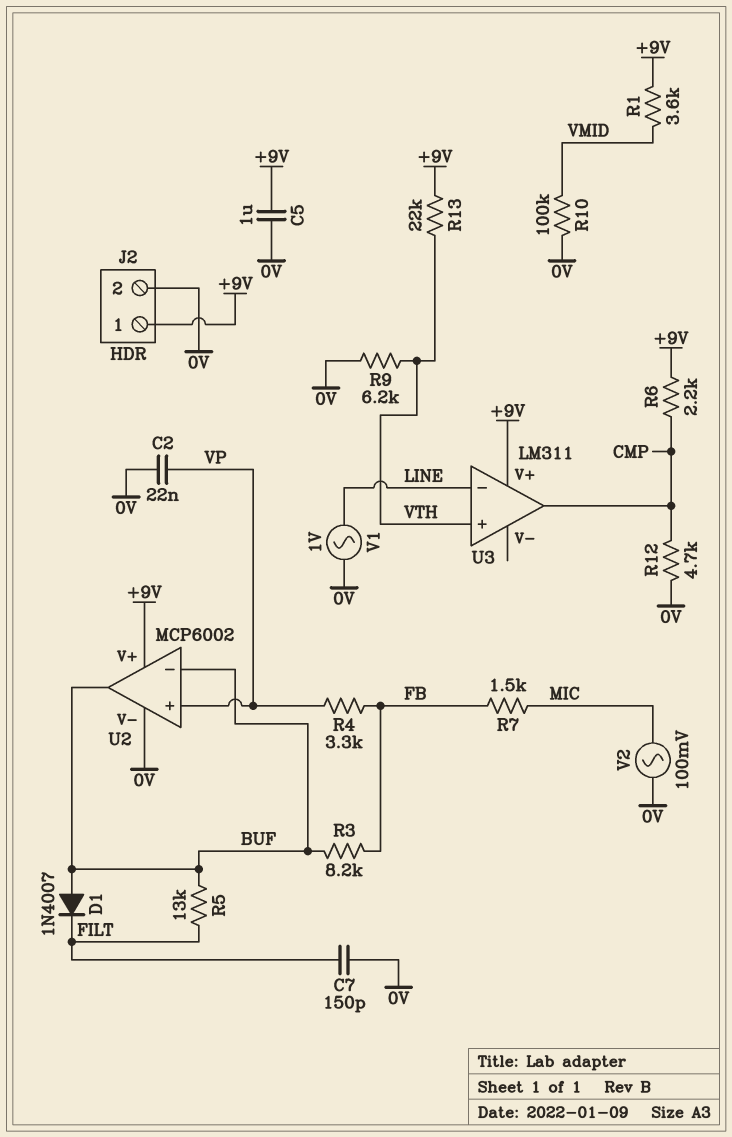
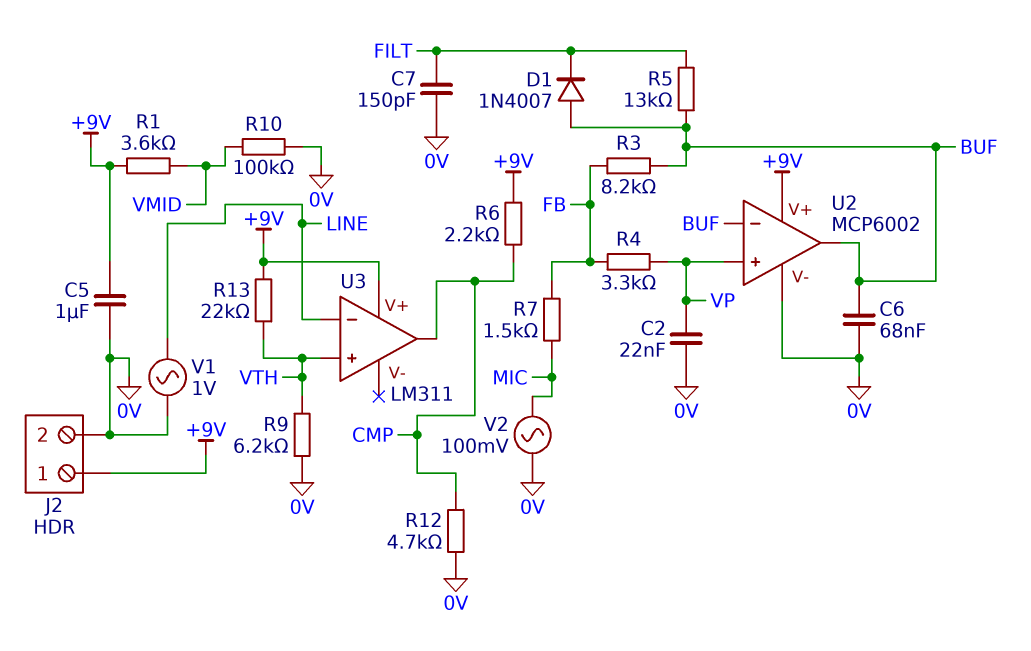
C6: none -> 68nF (0V, BUF)

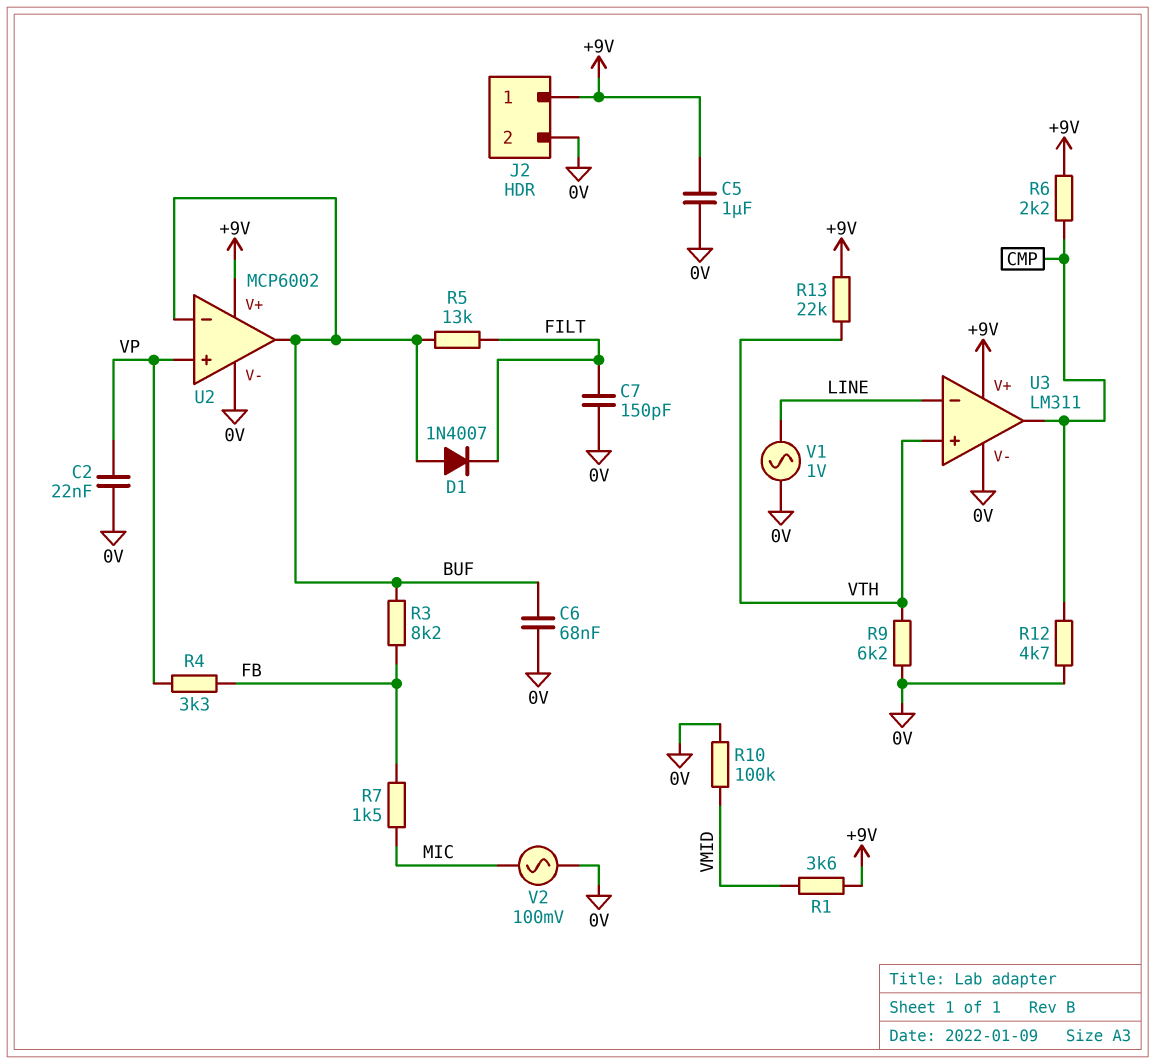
U3 pin V-: none -> 0V

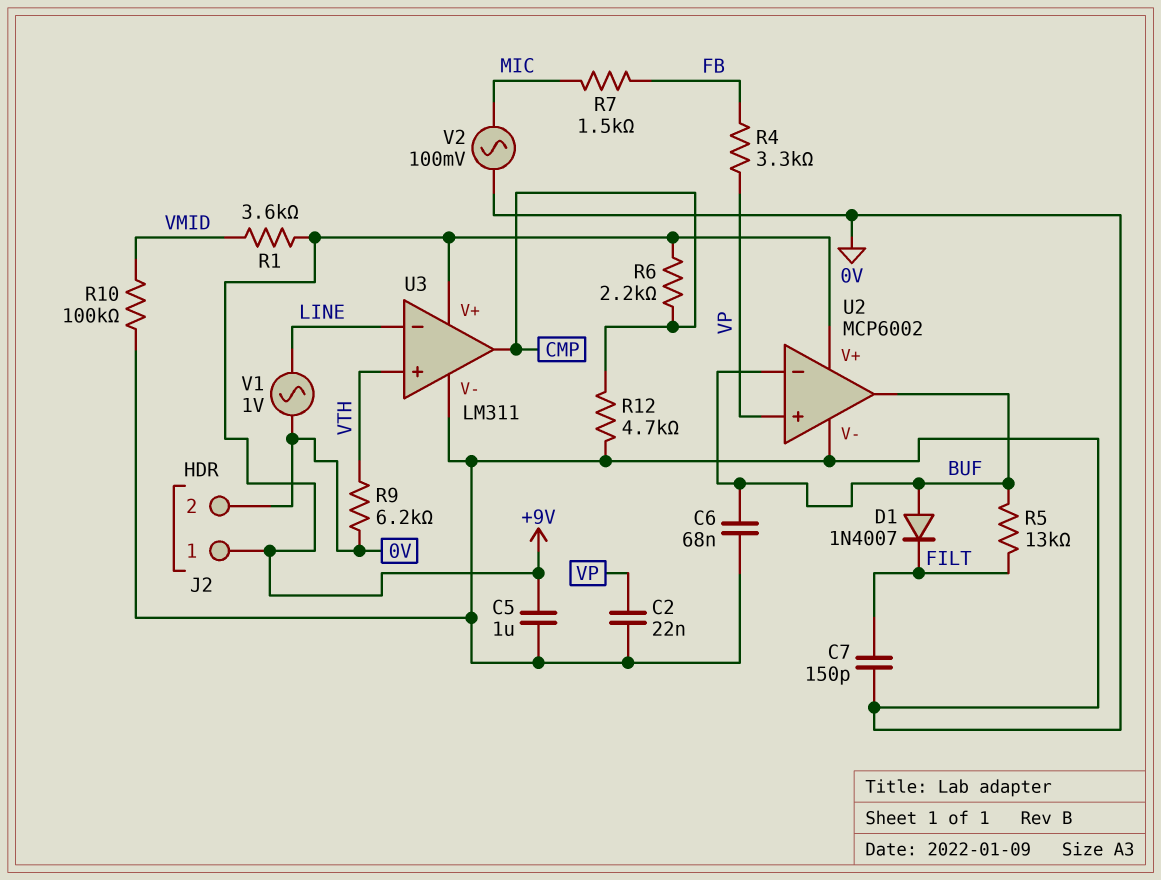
R3: 8.2k (BUF, FB) -> none
R13: 22k (+9V, VTH) -> none

